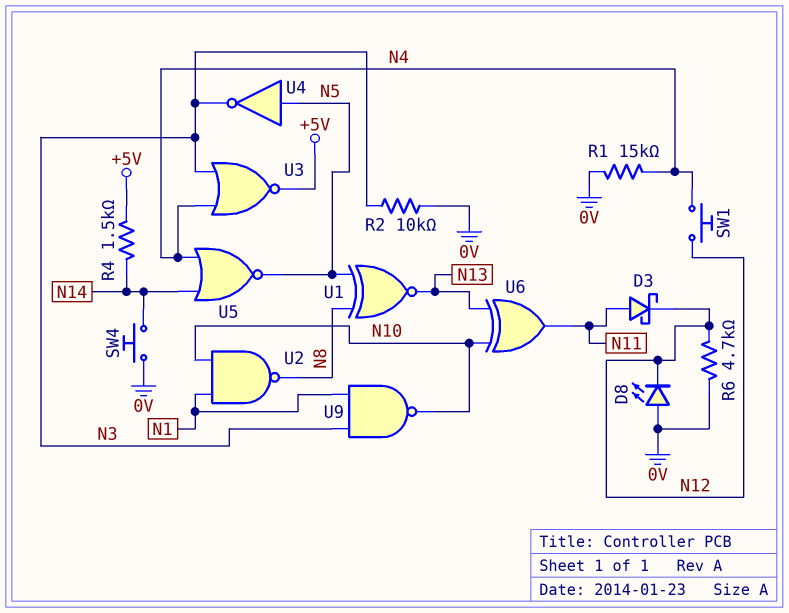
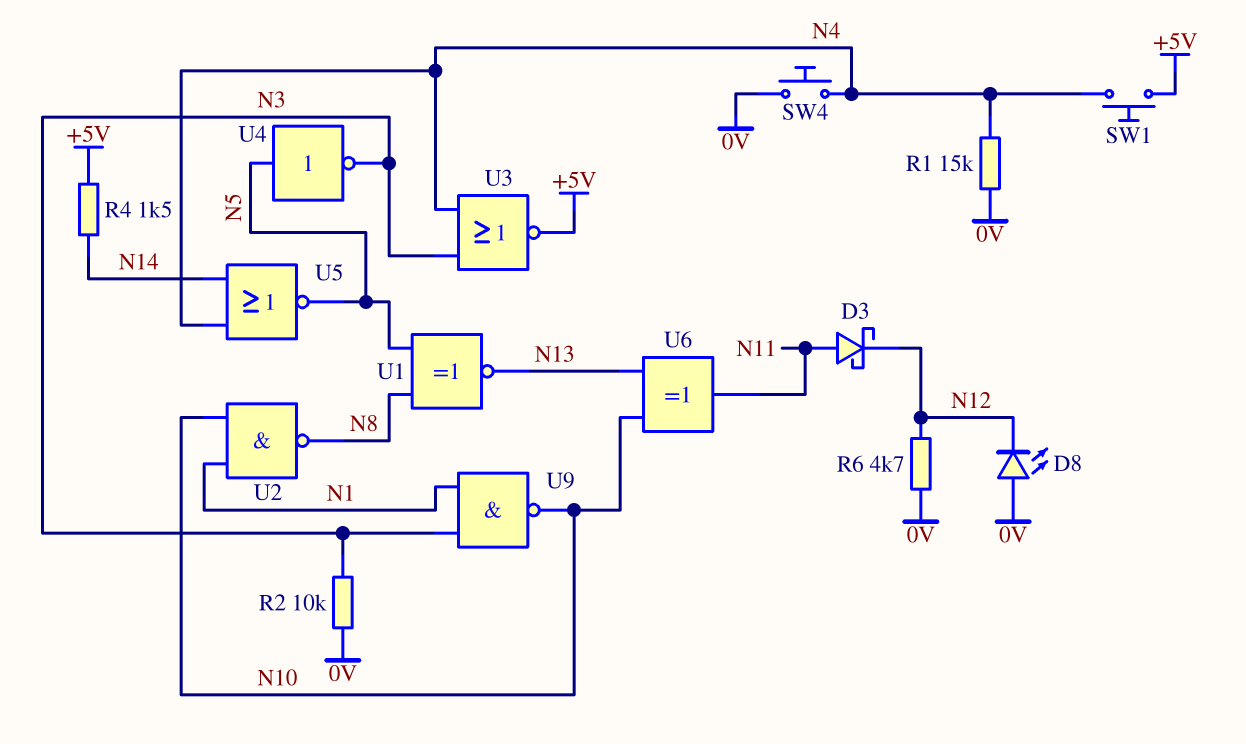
SW1: button (N4, N12) -> button (+5V, N4)
SW4: button (0V, N14) -> button (0V, N4)

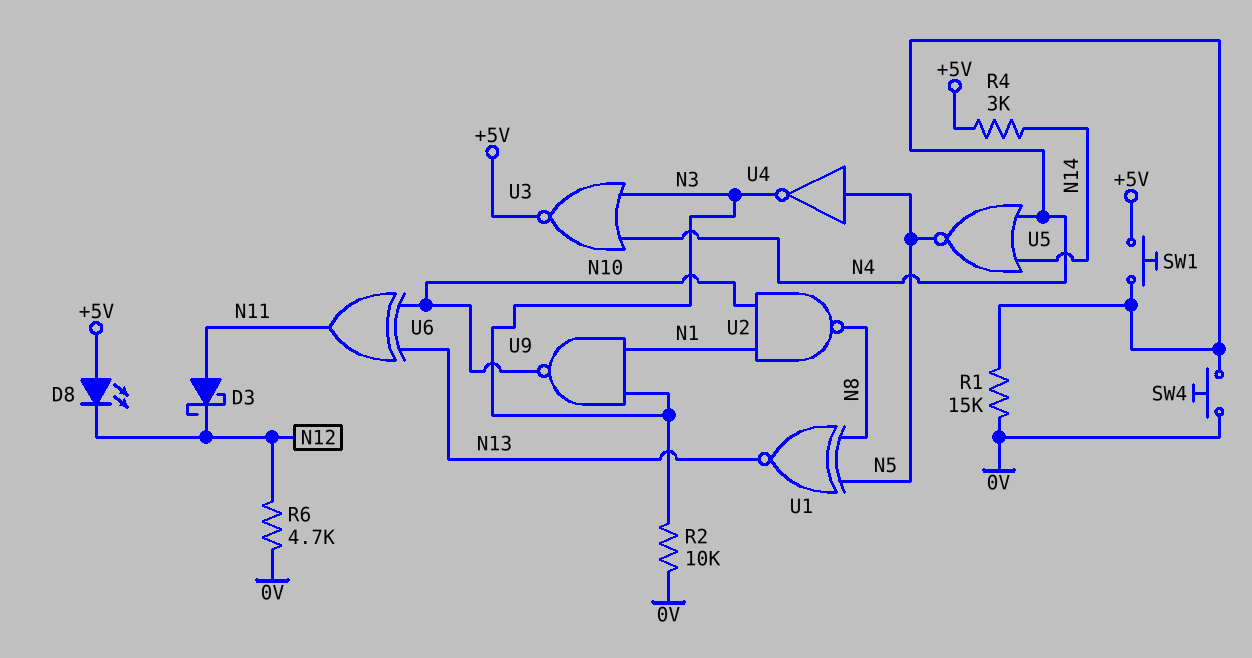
D8: LED (A 0V, K N12) -> LED (A +5V, K N12)
R4: 1.5k (+5V, N14) -> 3k (+5V, N14)

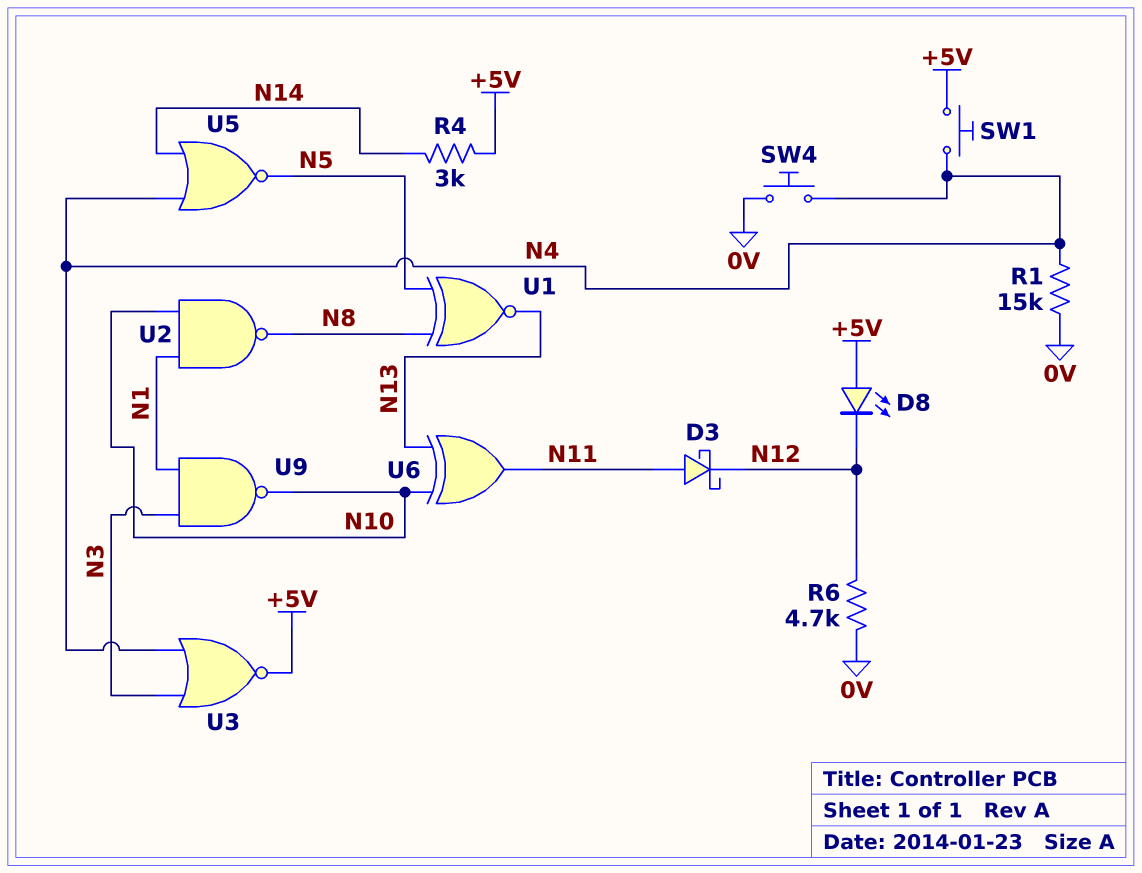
R2: 10k (0V, N3) -> none
U4: NOT (in N5, out N3) -> none

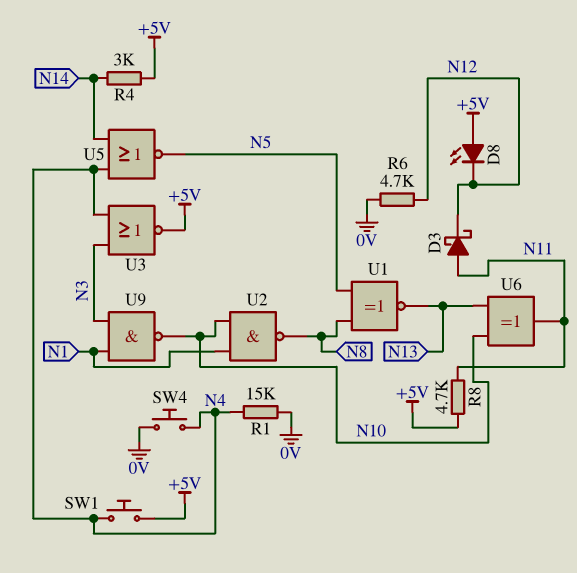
R8: none -> 4.7k (+5V, N11)

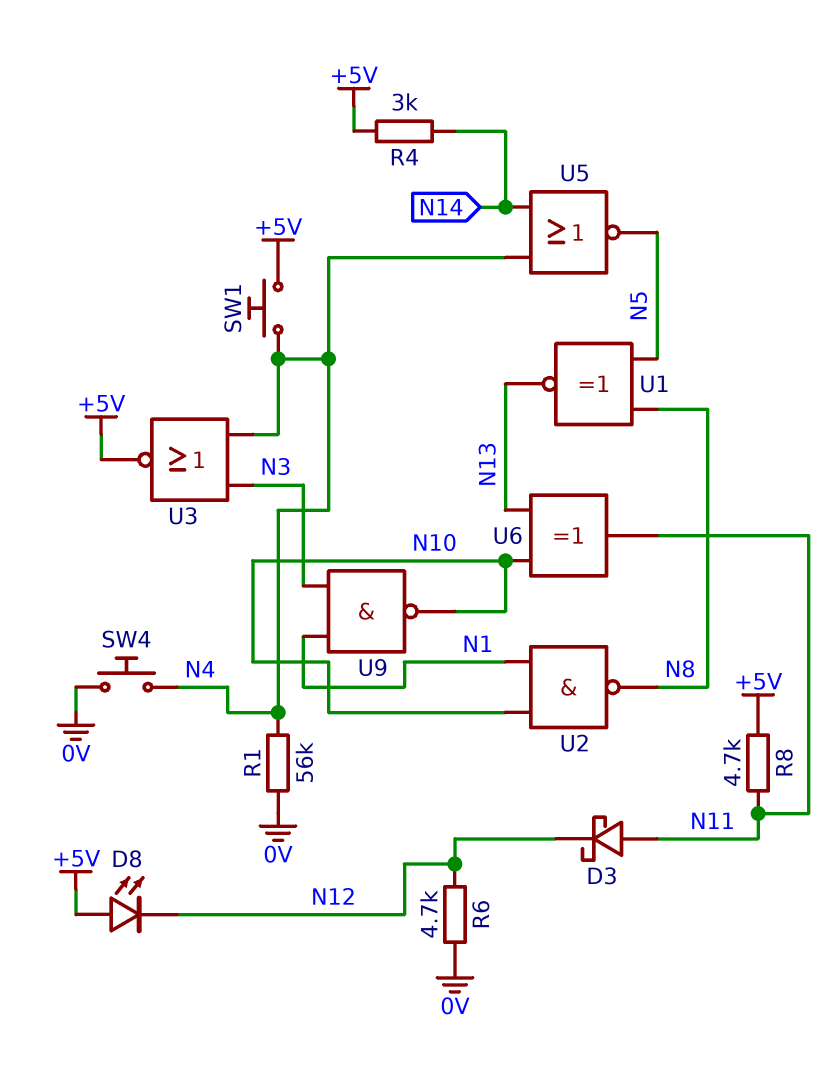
R1: 15k (0V, N4) -> 56k (0V, N4)

